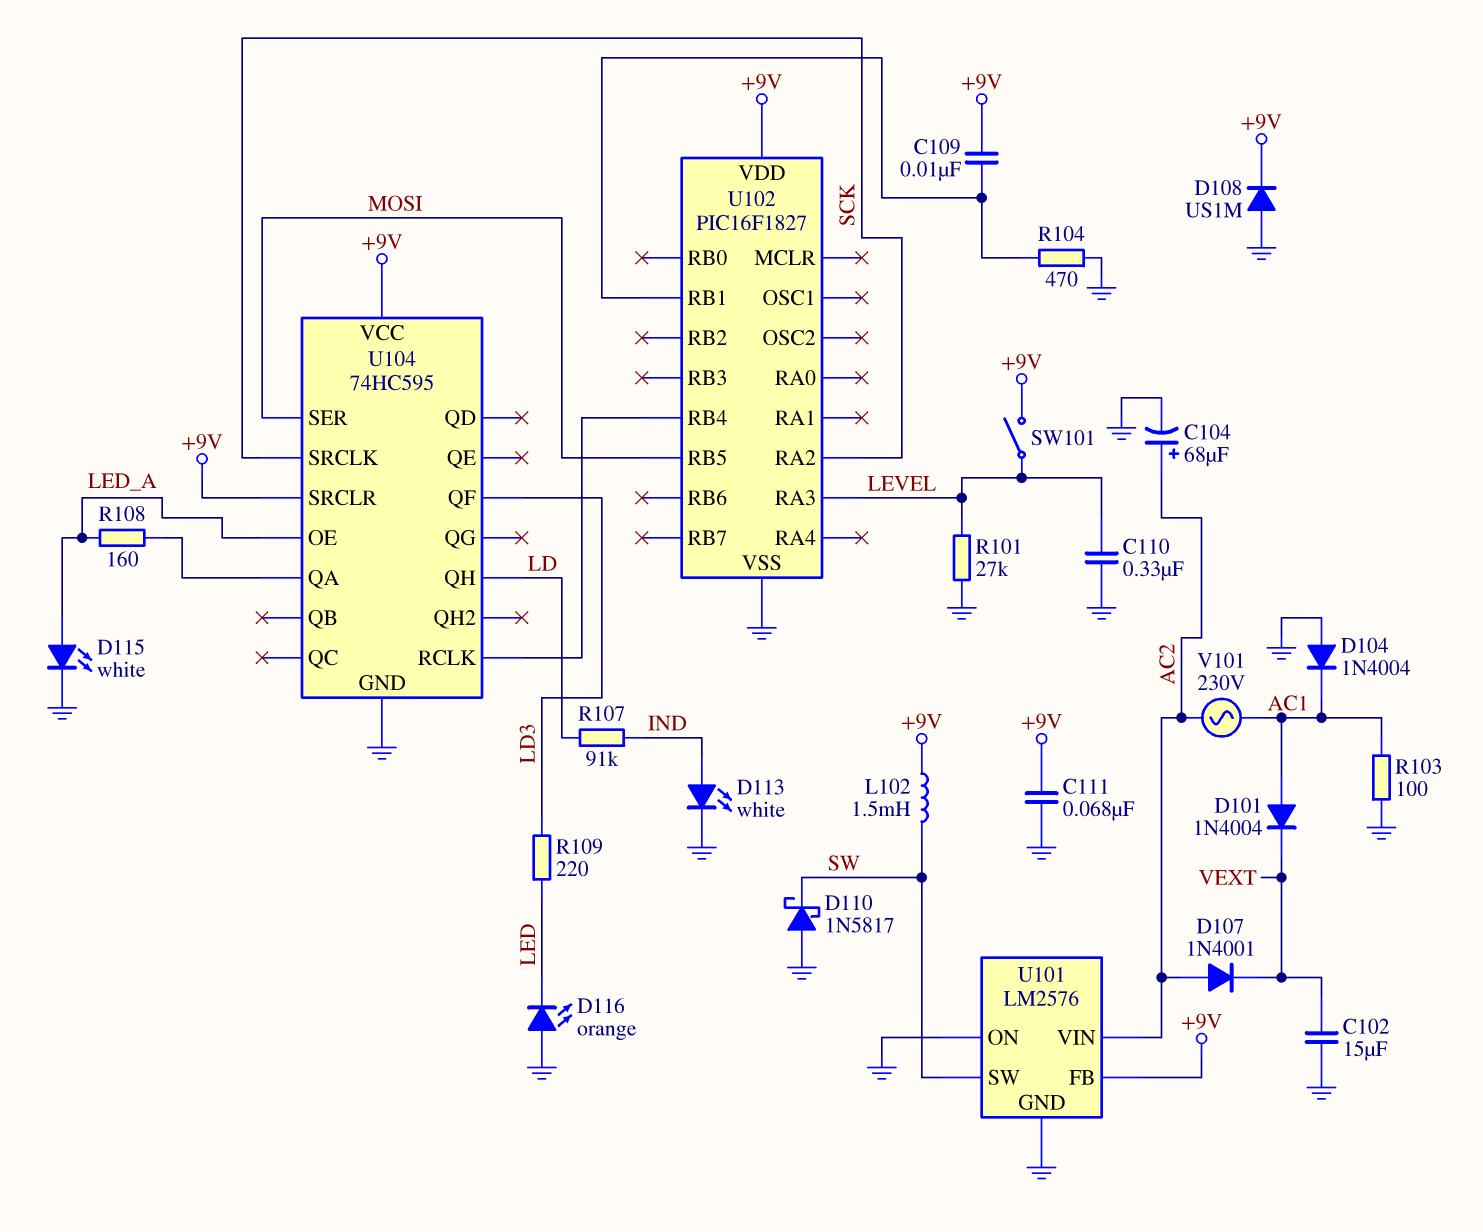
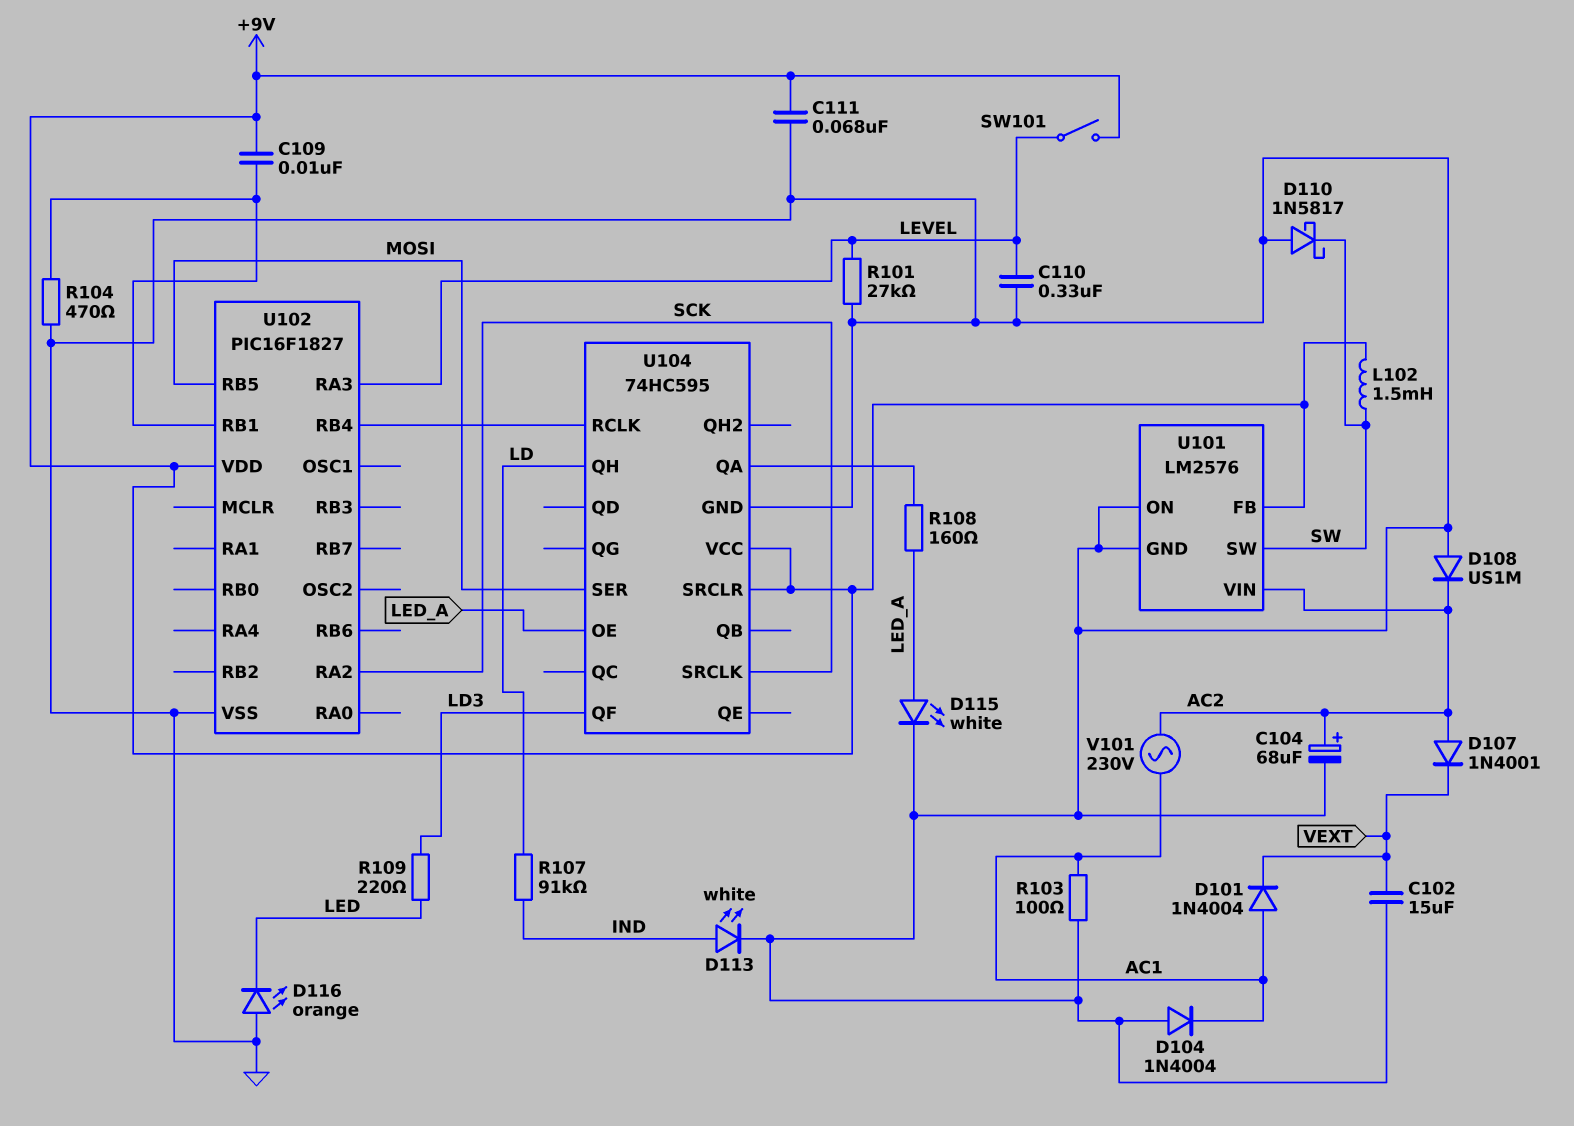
D108: diode US1M (A GND, K +9V) -> diode US1M (A GND, K AC2)

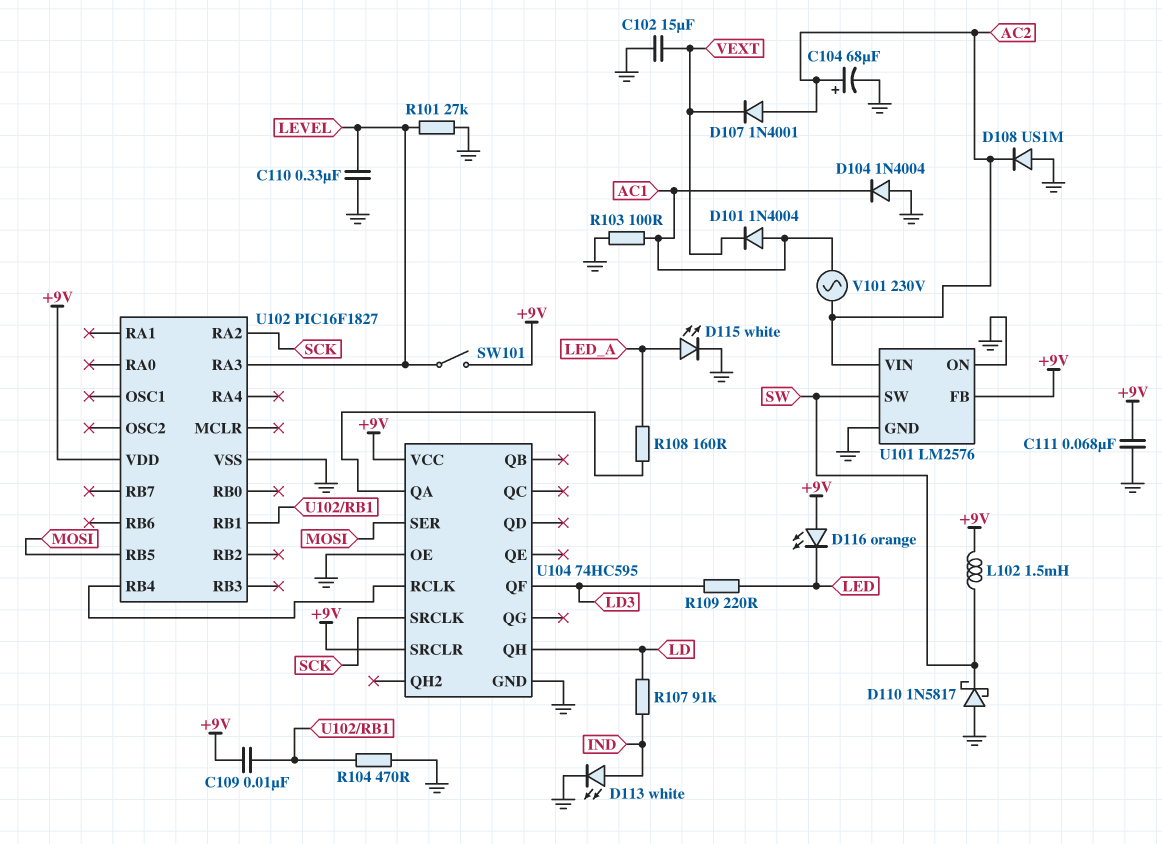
D116: LED orange (A GND, K LED) -> LED orange (A +9V, K LED)
U104 pin OE: LED_A -> GND

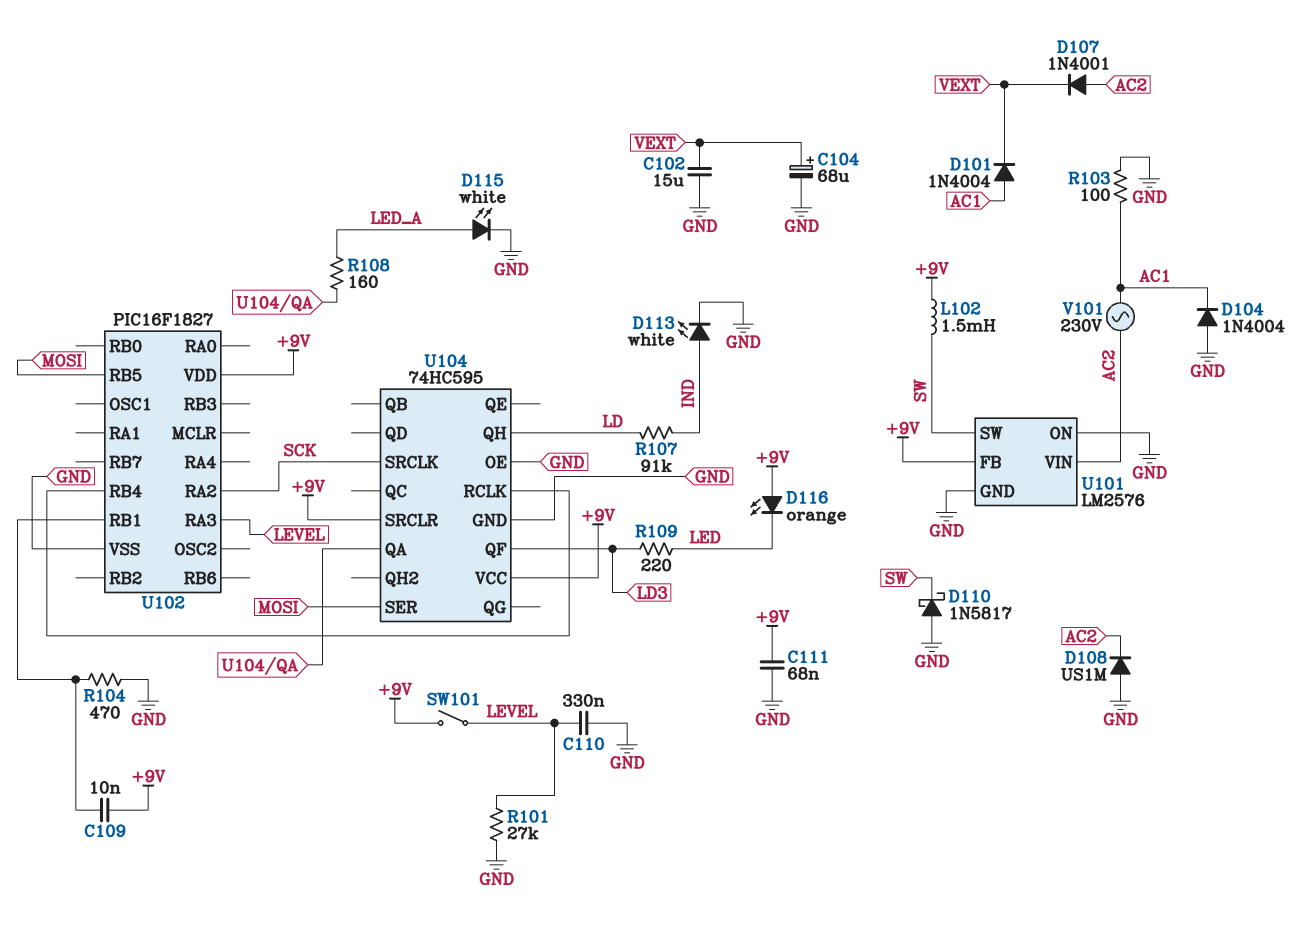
C104: 68uF (plus AC2, minus GND) -> 68uF (plus VEXT, minus GND)

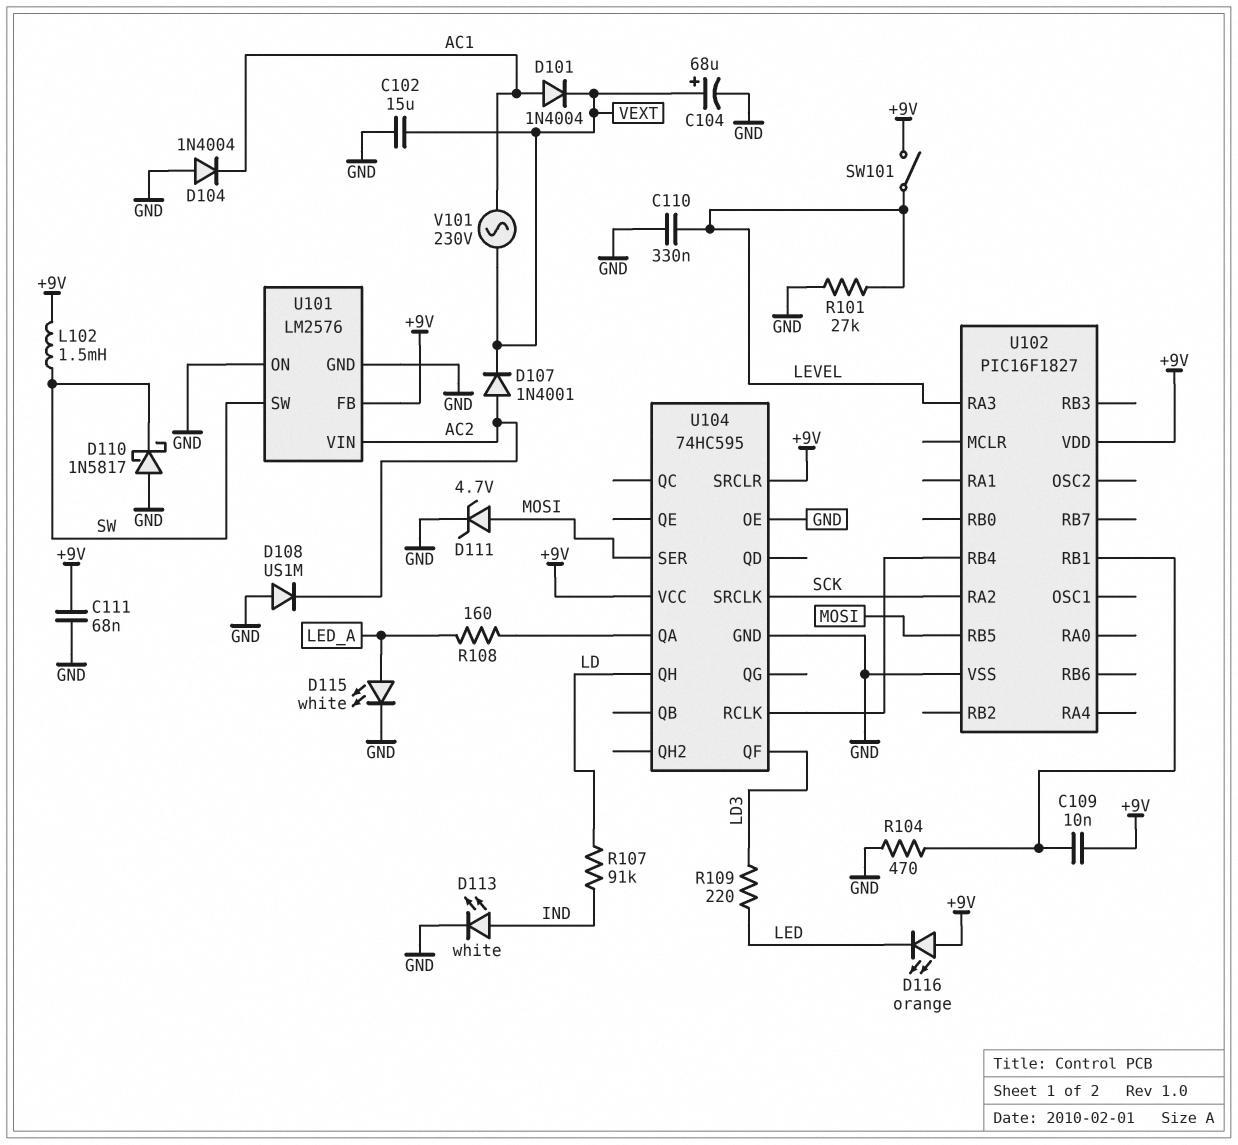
D111: none -> zener 4.7V (A MOSI, K GND)
R103: 100 (AC1, GND) -> none
V101: AC 230V (AC1, AC2) -> AC 230V (AC1, VEXT)

